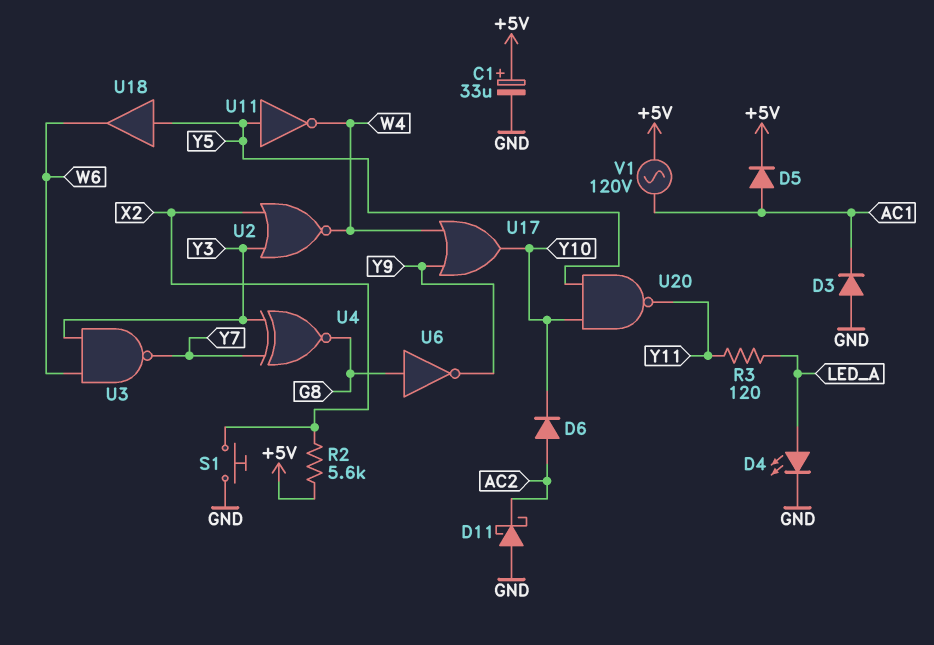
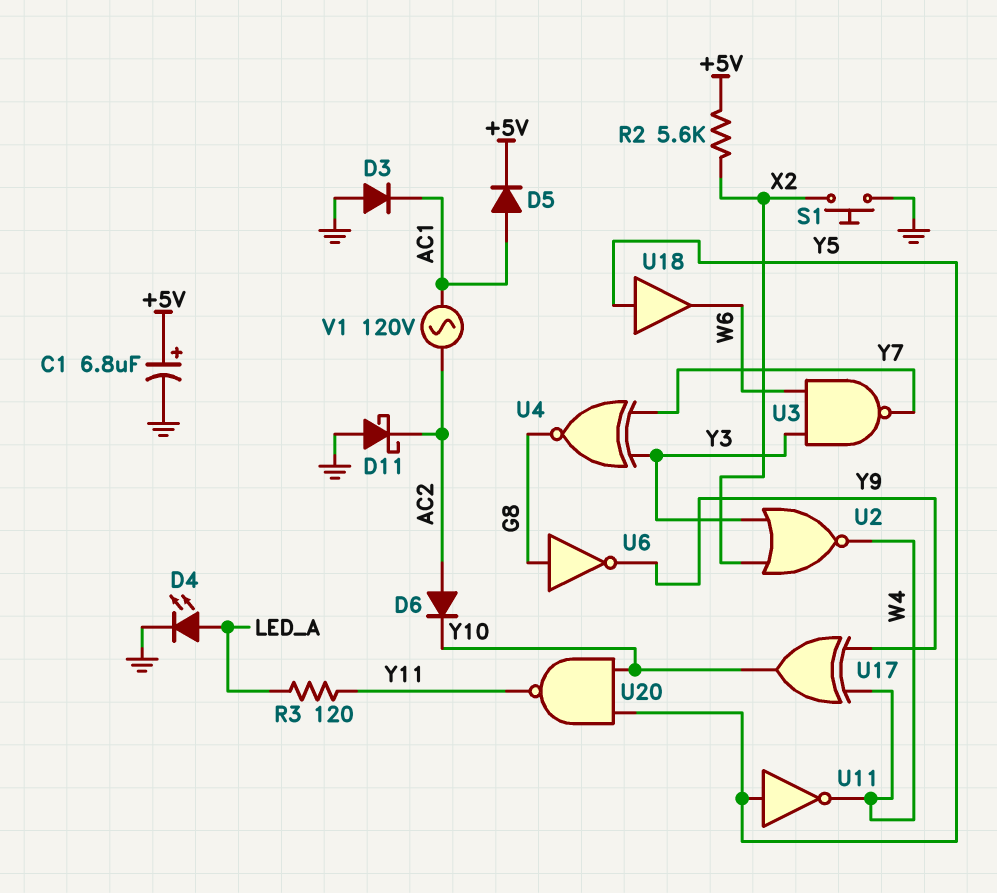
C1: 33uF (plus +5V, minus GND) -> 6.8uF (plus +5V, minus GND)
U17: OR (in W4, in Y9, out Y10) -> XOR (in W4, in Y9, out Y10)
V1: AC 120V (+5V, AC1) -> AC 120V (AC1, AC2)

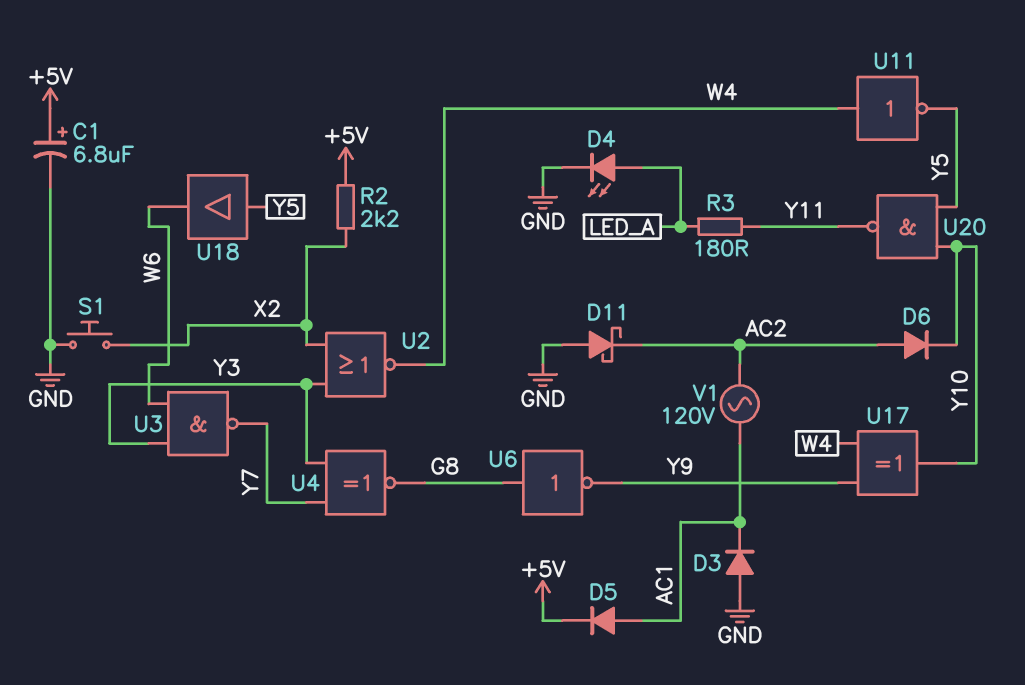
R2: 5.6k (+5V, X2) -> 2.2k (+5V, X2)
R3: 120 (LED_A, Y11) -> 180 (LED_A, Y11)
U11: NOT (in Y5, out W4) -> NOT (in W4, out Y5)

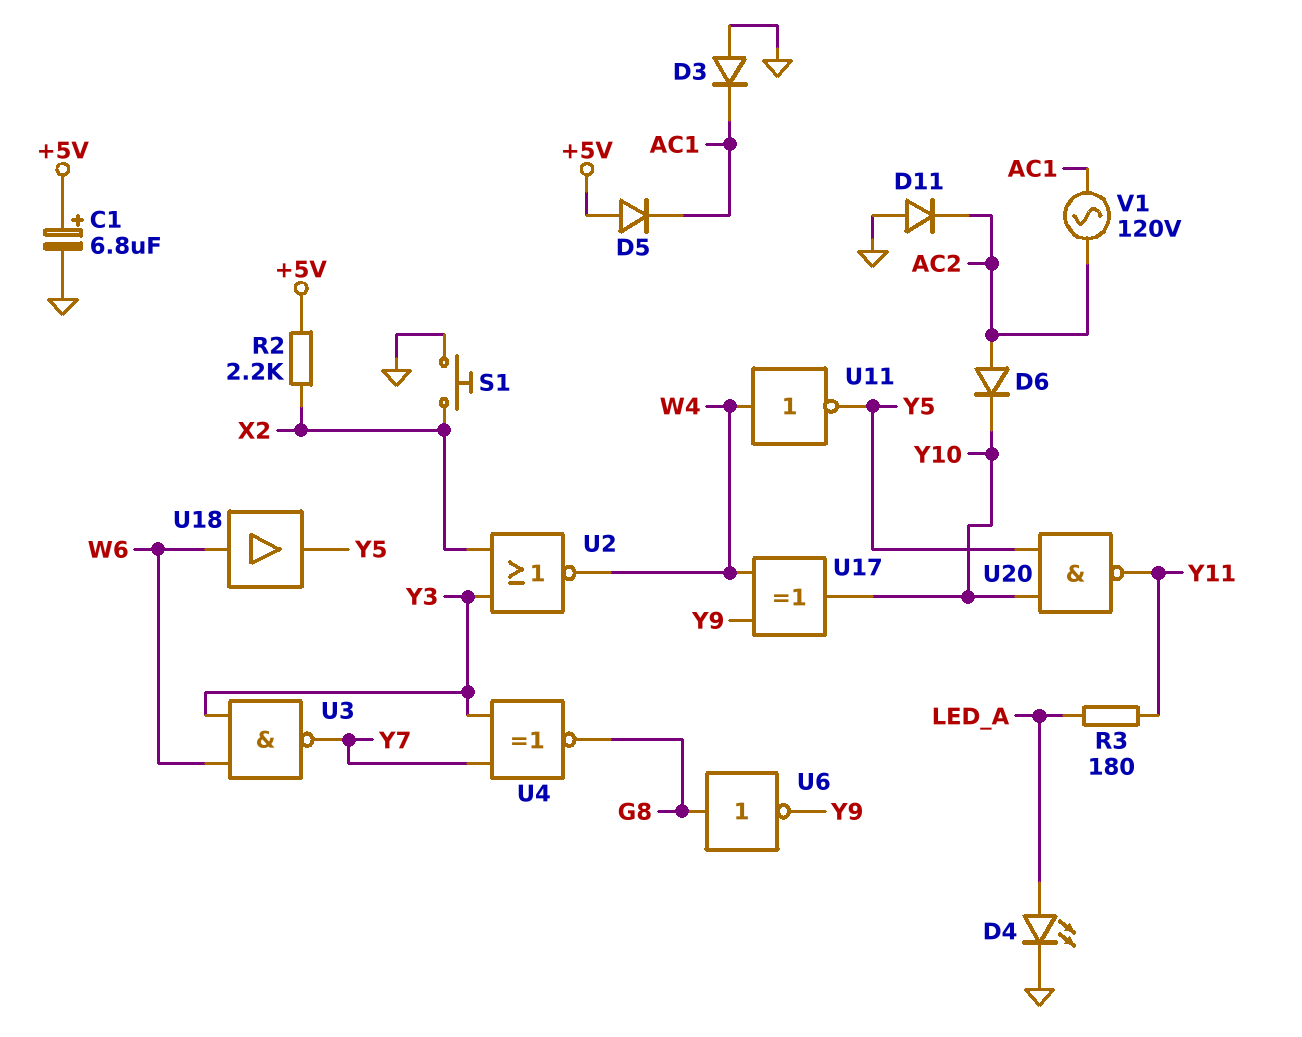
D5: diode (A AC1, K +5V) -> diode (A +5V, K AC1)
D11: schottky (A GND, K AC2) -> diode (A GND, K AC2)
U18: buffer (in Y5, out W6) -> buffer (in W6, out Y5)

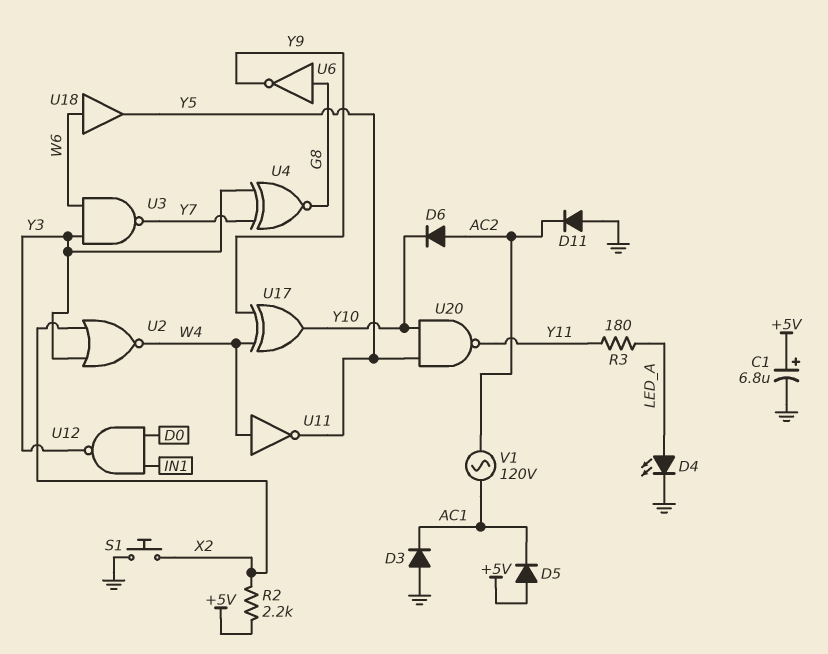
U12: none -> NAND (in D0, in IN1, out Y3)

